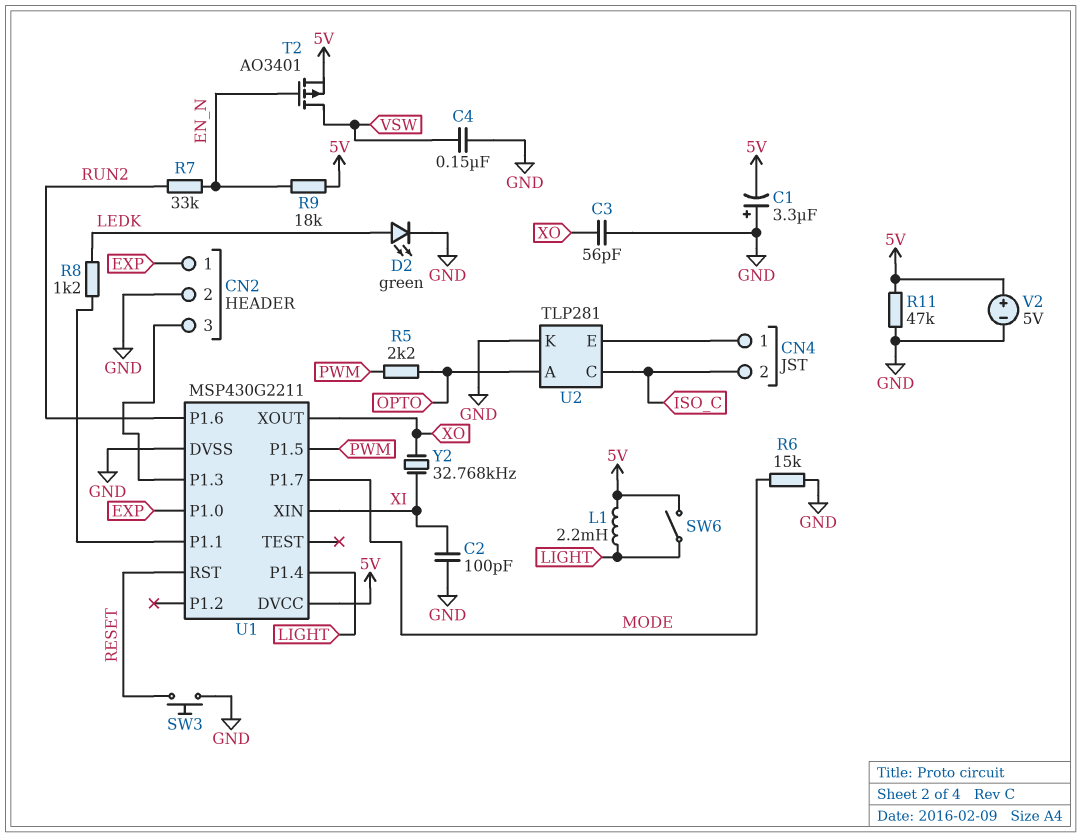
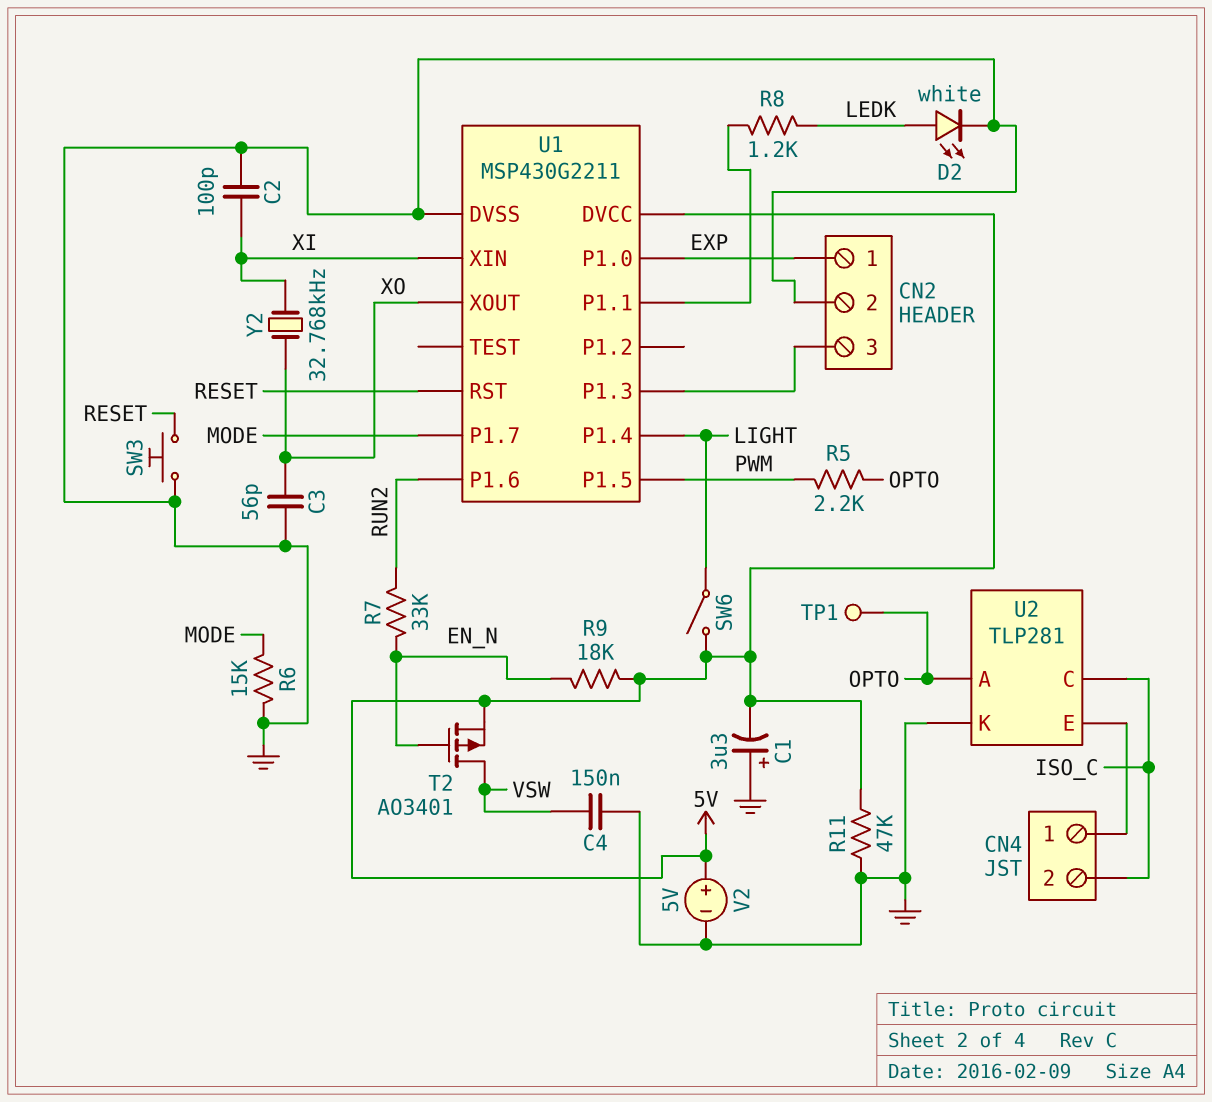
D2: LED green (A LEDK, K GND) -> LED white (A LEDK, K GND)
L1: 2.2mH (5V, LIGHT) -> none
TP1: none -> test point (OPTO)

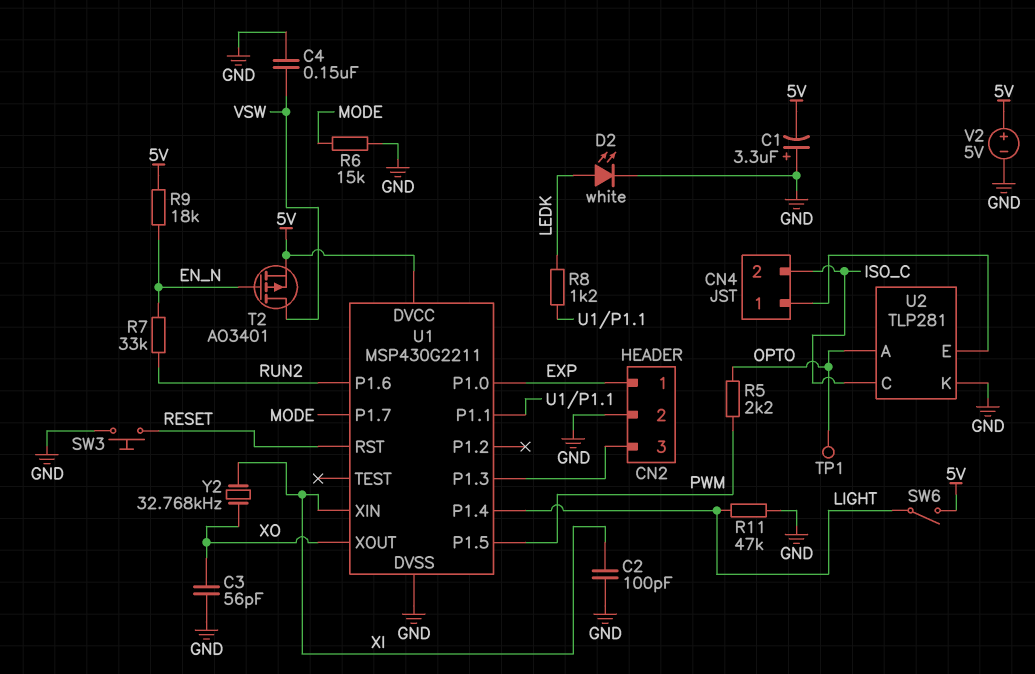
R11: 47k (5V, GND) -> 47k (GND, LIGHT)

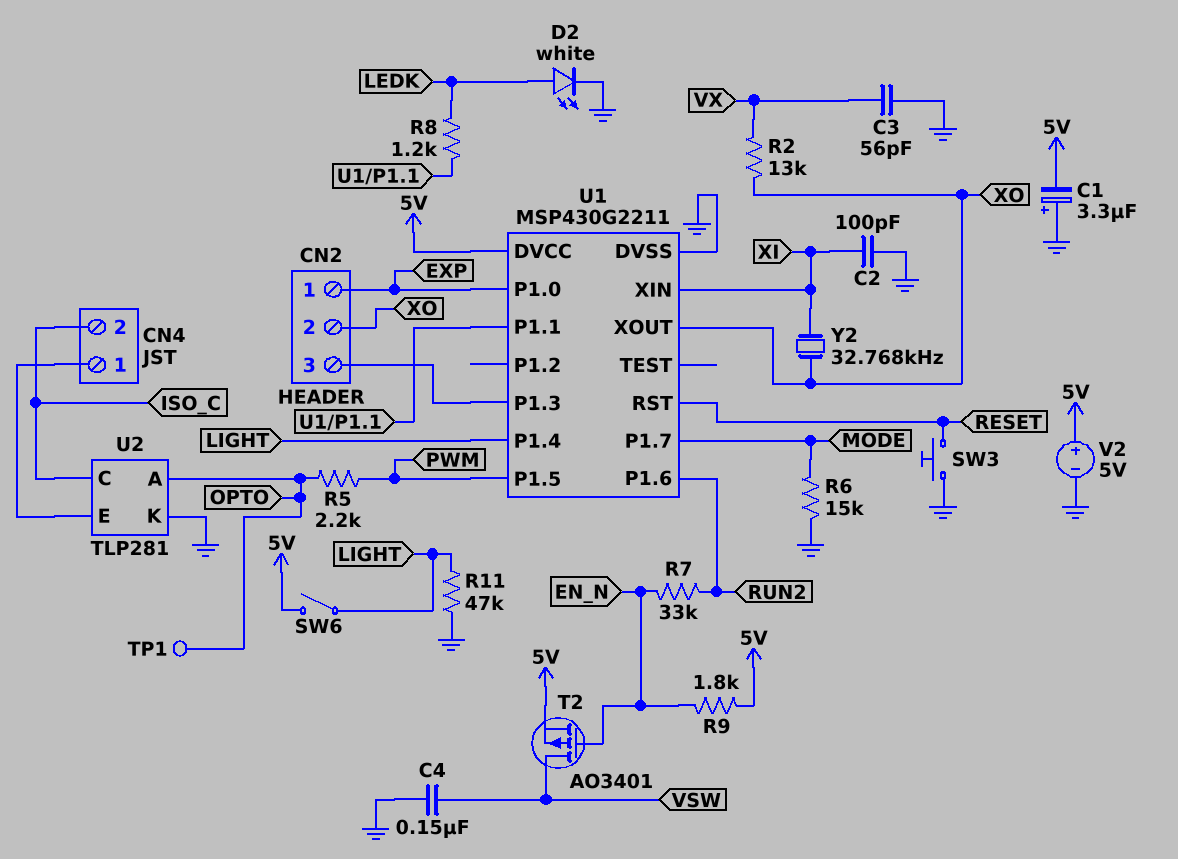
C3: 56pF (GND, XO) -> 56pF (GND, VX)
CN2 pin 2: GND -> XO
R2: none -> 13k (VX, XO)
R9: 18k (5V, EN_N) -> 1.8k (5V, EN_N)

